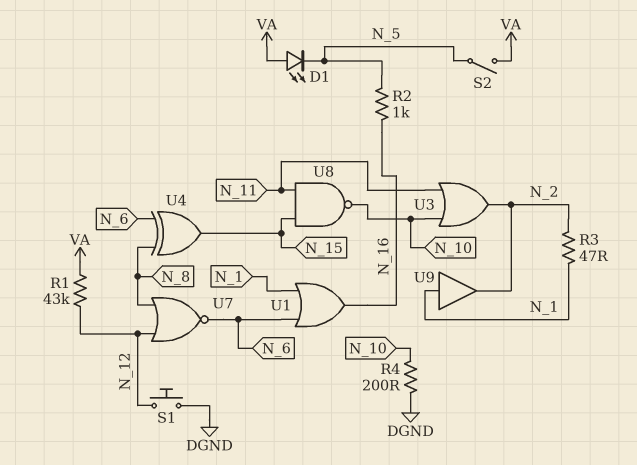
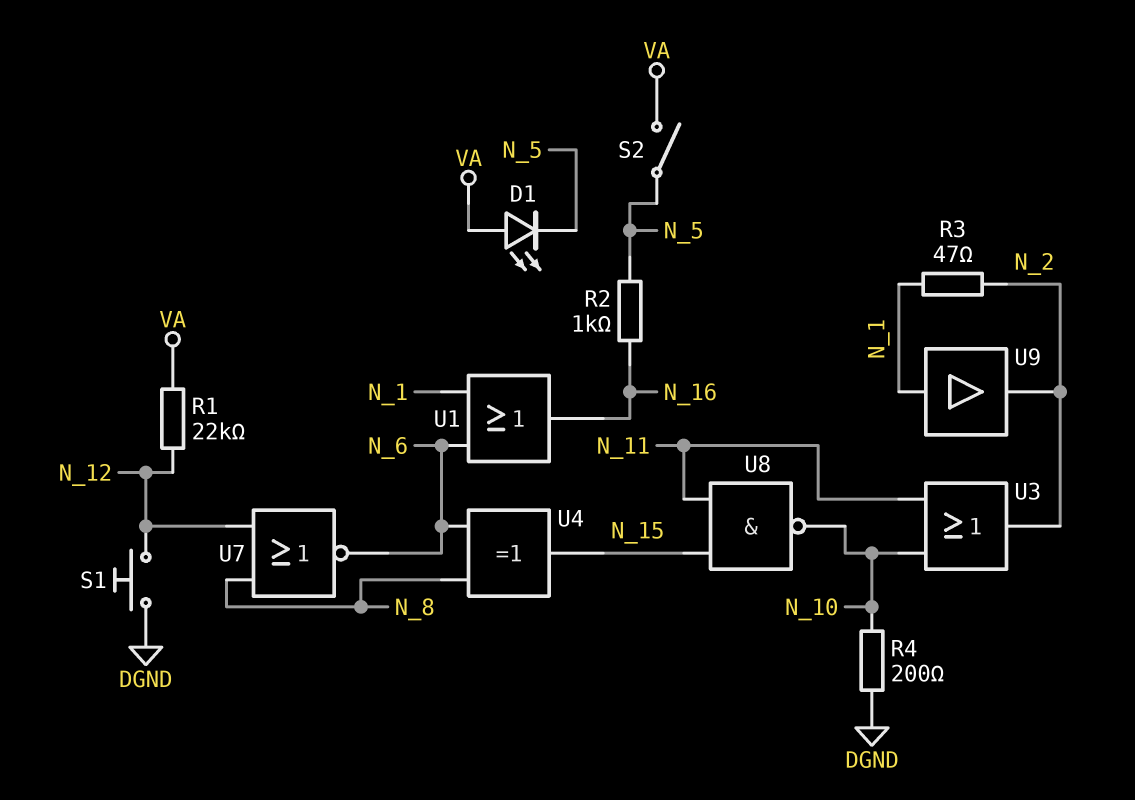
R1: 43k (N_12, VA) -> 22k (N_12, VA)

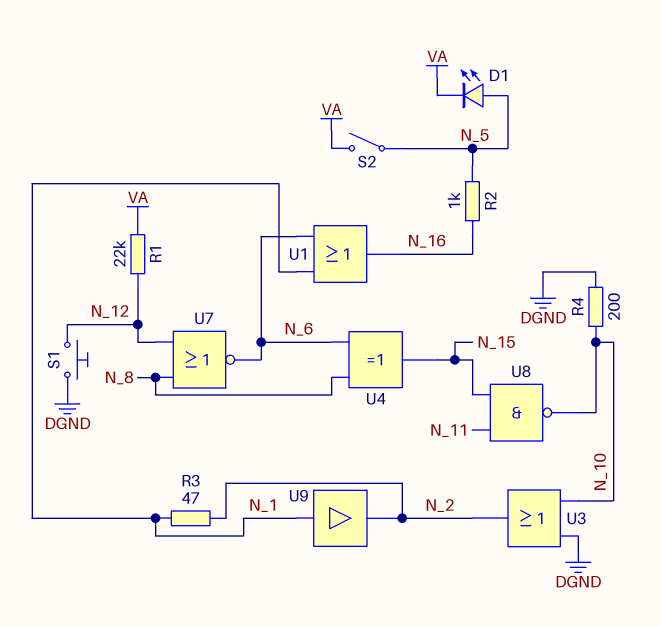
D1: LED (A VA, K N_5) -> LED (A N_5, K VA)
U3: OR (in N_10, in N_11, out N_2) -> OR (in DGND, in N_10, out N_2)

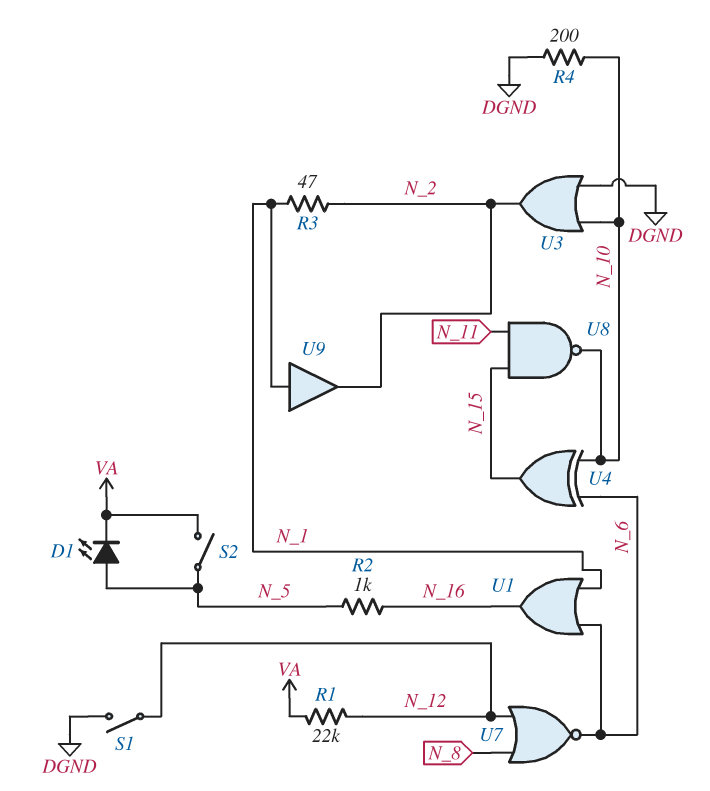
S1: button (DGND, N_12) -> switch (DGND, N_12)
U4: XOR (in N_6, in N_8, out N_15) -> XOR (in N_6, in N_10, out N_15)

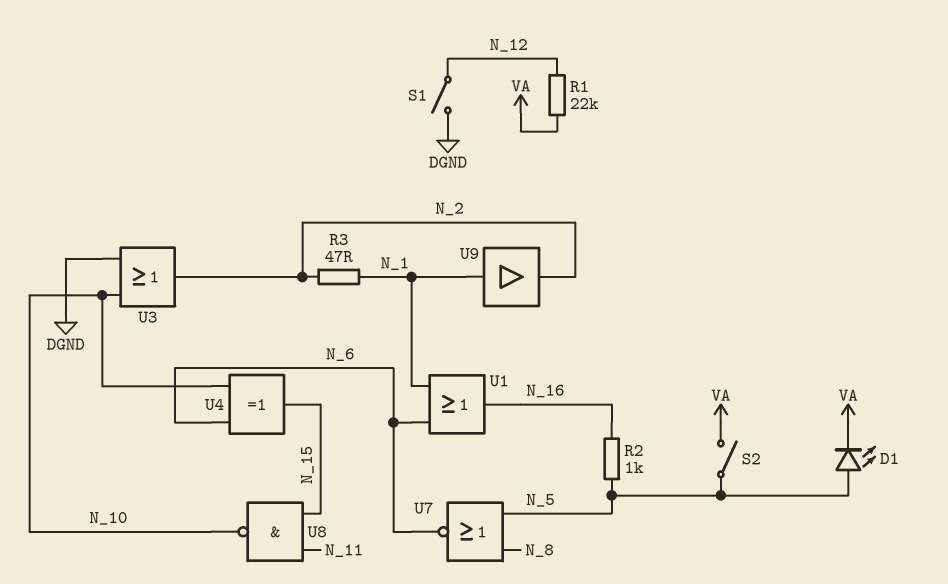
R4: 200 (DGND, N_10) -> none
U7: NOR (in N_8, in N_12, out N_6) -> NOR (in N_5, in N_8, out N_6)

